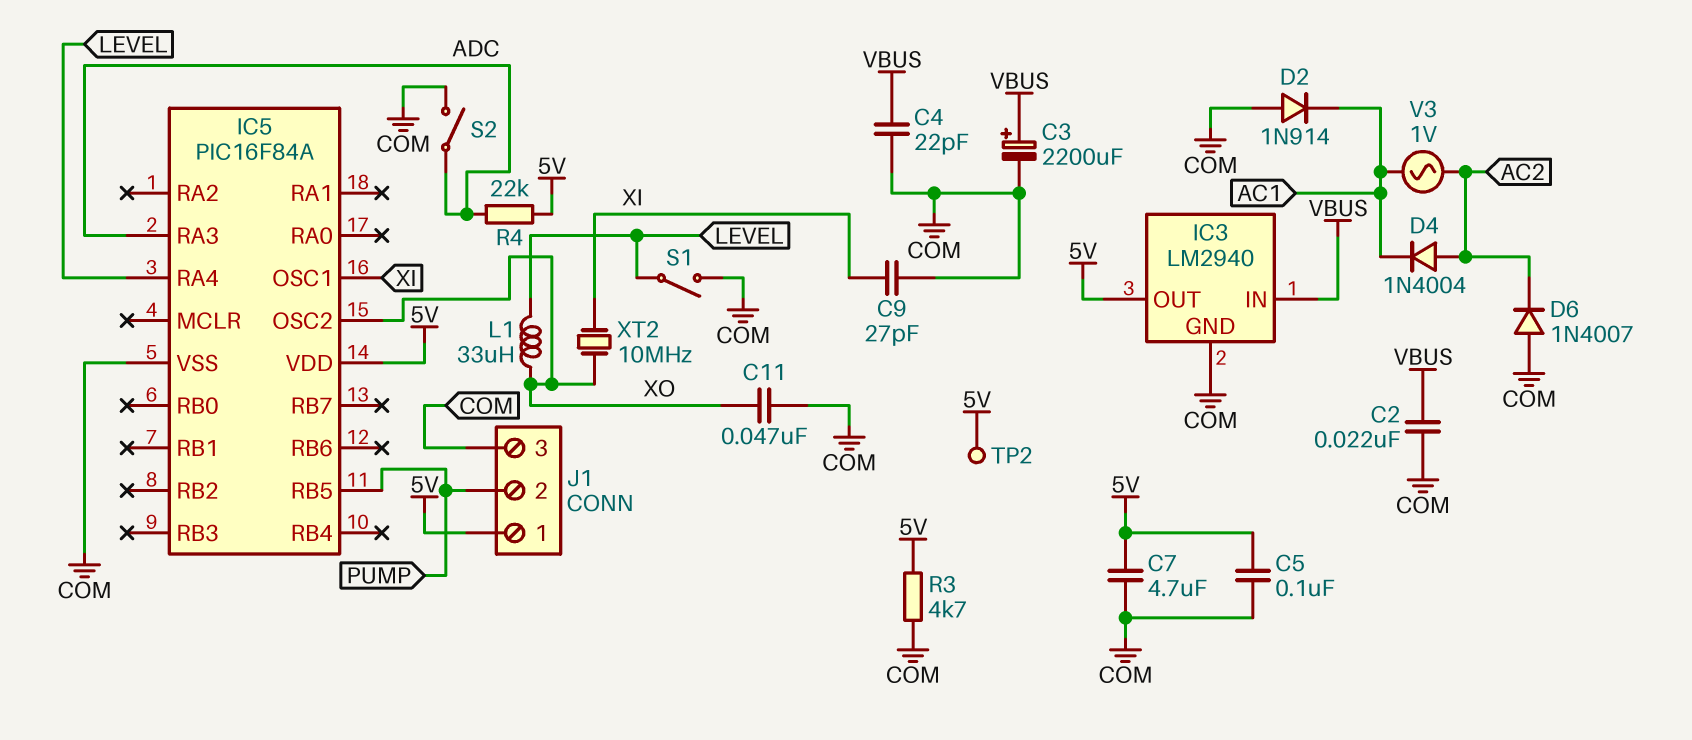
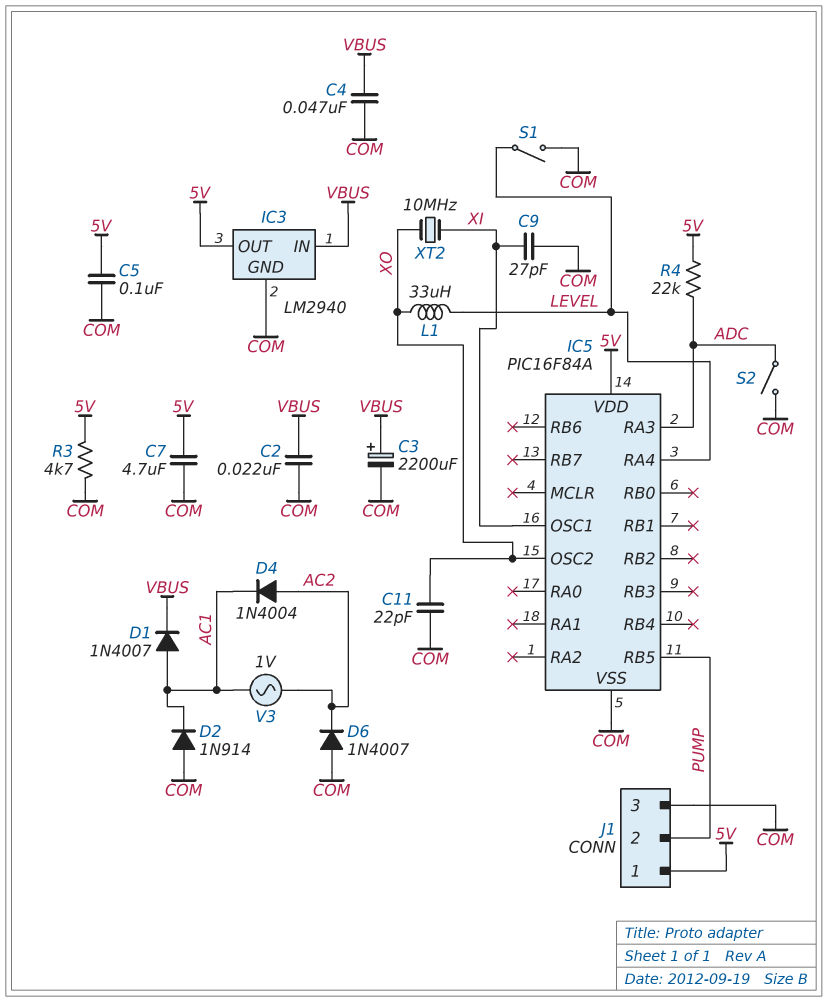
C4: 22pF (COM, VBUS) -> 47nF (COM, VBUS)
C11: 47nF (COM, XO) -> 22pF (COM, XO)
D1: none -> diode 1N4007 (A AC1, K VBUS)
TP2: test point (5V) -> none

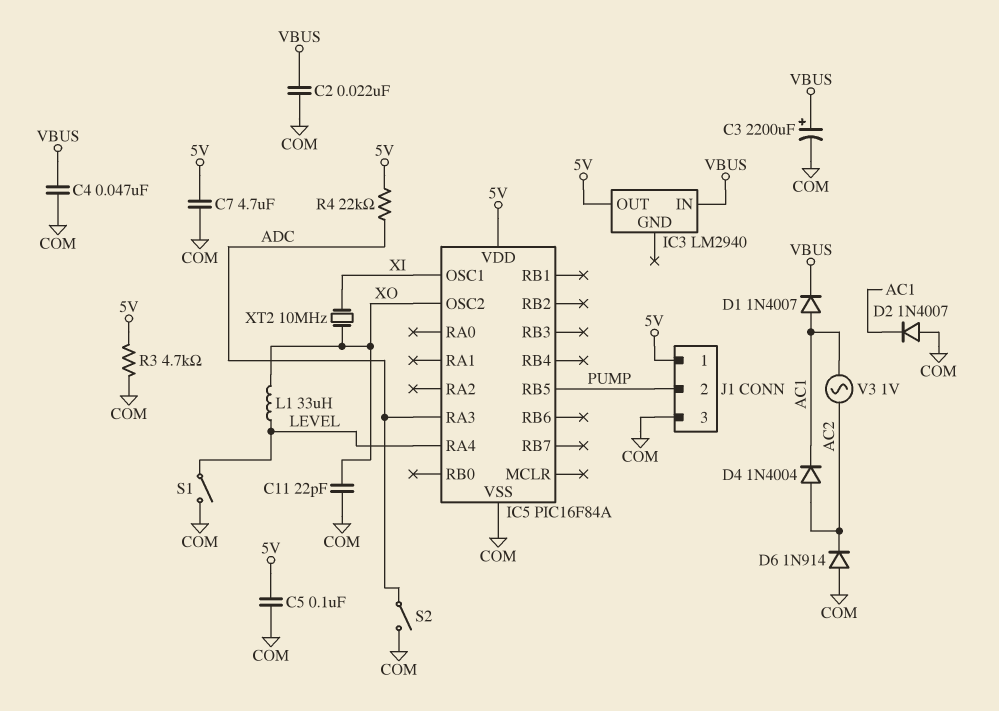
C9: 27pF (COM, XI) -> none
D2: diode 1N914 (A COM, K AC1) -> diode 1N4007 (A COM, K AC1)
D6: diode 1N4007 (A COM, K AC2) -> diode 1N914 (A COM, K AC2)
IC3 pin GND: COM -> none

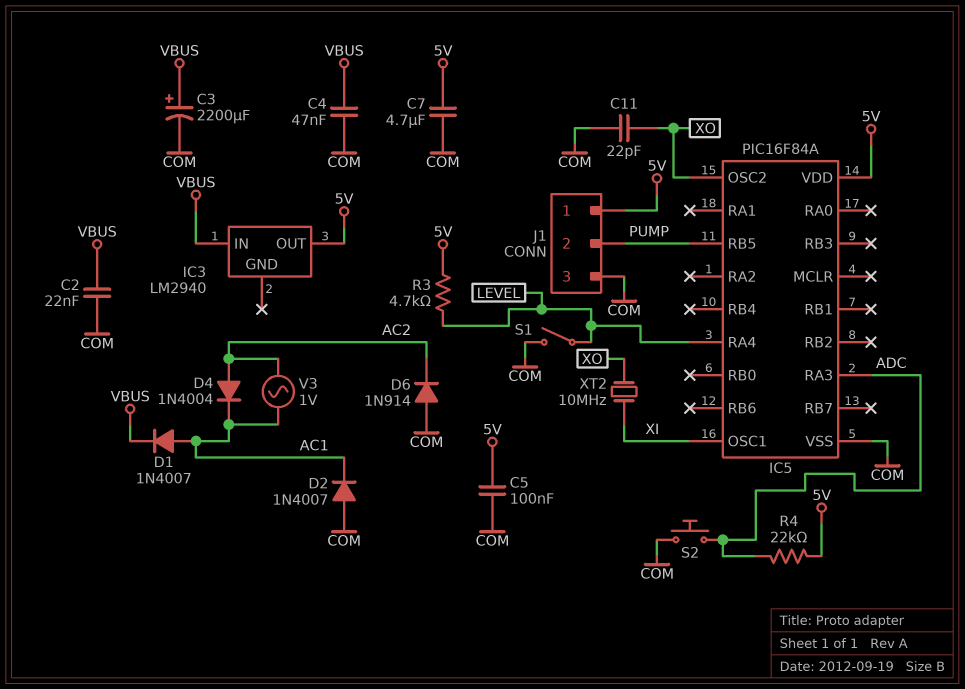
L1: 33uH (LEVEL, XO) -> none
R3: 4.7k (5V, COM) -> 4.7k (5V, LEVEL)
S2: switch (ADC, COM) -> button (ADC, COM)

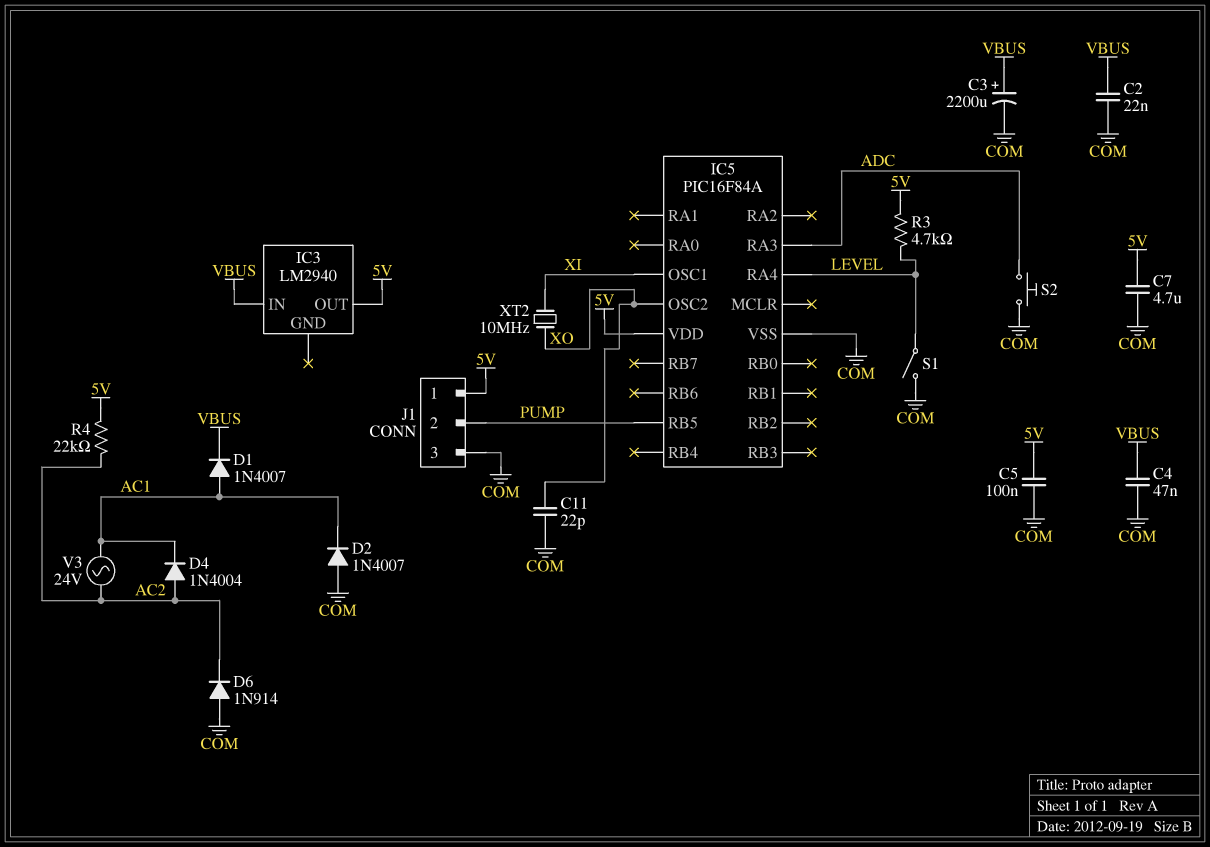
R4: 22k (5V, ADC) -> 22k (5V, AC2)
V3: AC 1V (AC1, AC2) -> AC 24V (AC1, AC2)

